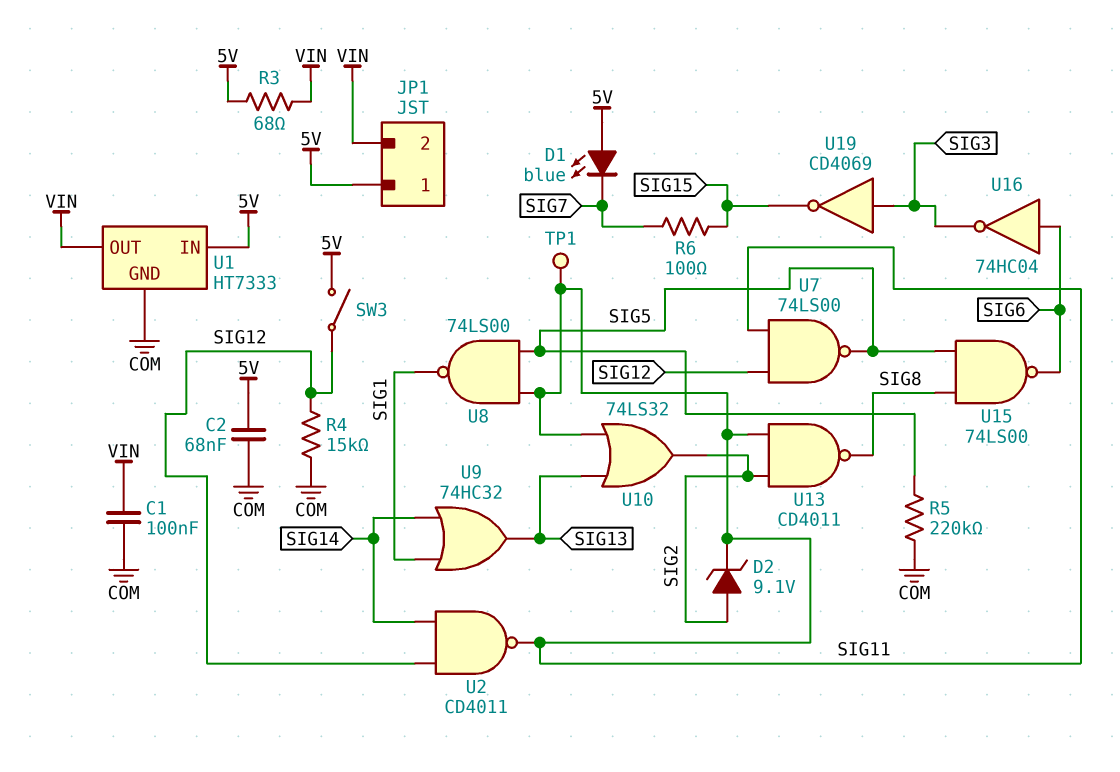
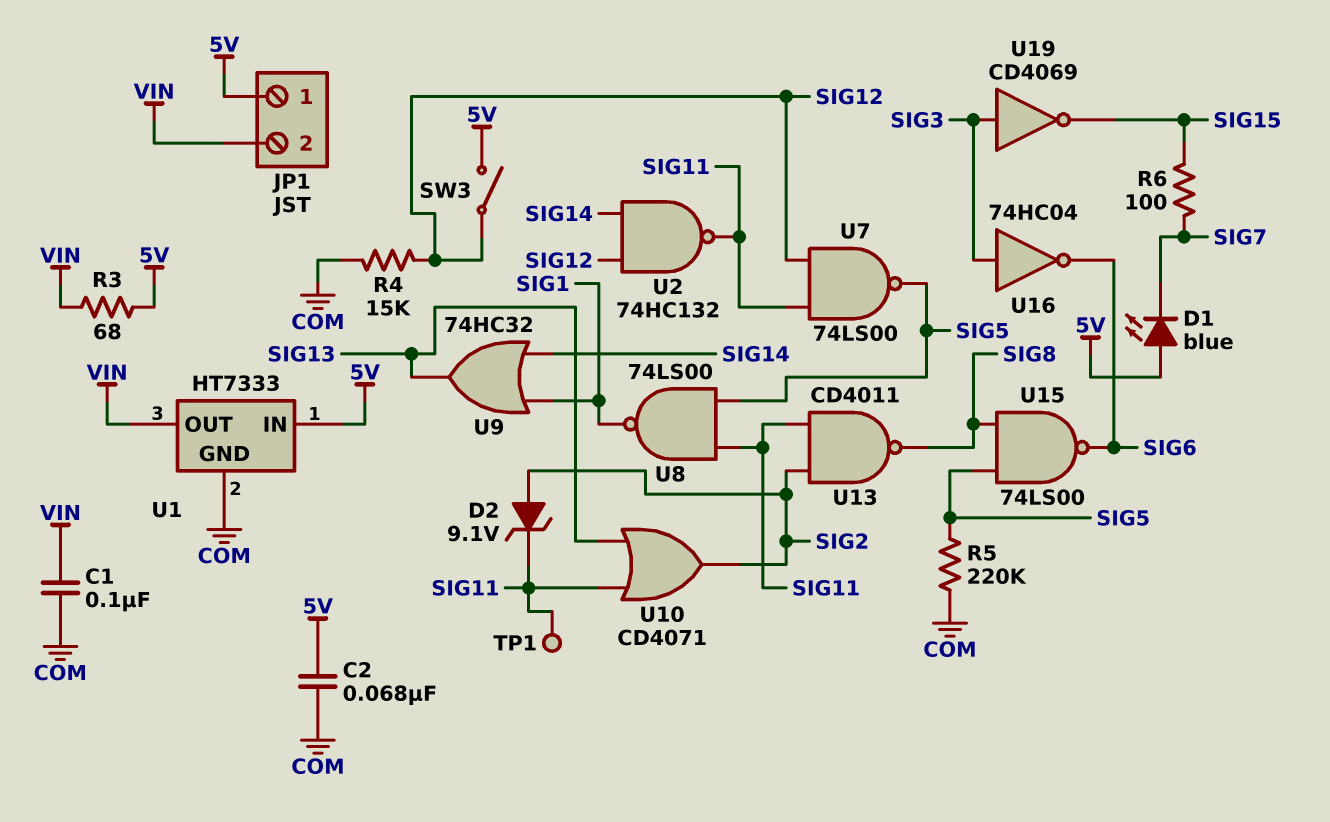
U2: NAND CD4011 (in SIG12, in SIG14, out SIG11) -> NAND 74HC132 (in SIG12, in SIG14, out SIG11)
U10: OR 74LS32 (in SIG11, in SIG13, out SIG2) -> OR CD4071 (in SIG11, in SIG13, out SIG2)
U16: NOT 74HC04 (in SIG6, out SIG3) -> NOT 74HC04 (in SIG3, out SIG6)

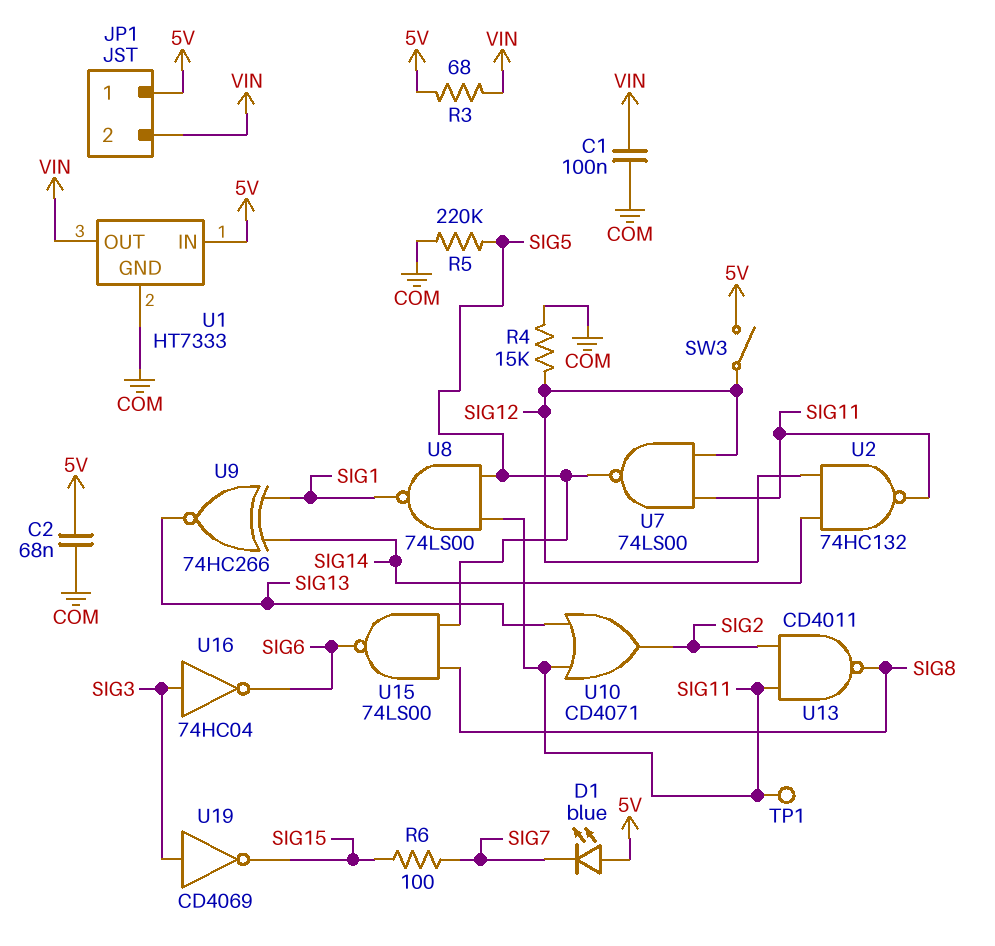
D2: zener 9.1V (A SIG2, K SIG11) -> none
U9: OR 74HC32 (in SIG1, in SIG14, out SIG13) -> XNOR 74HC266 (in SIG1, in SIG14, out SIG13)

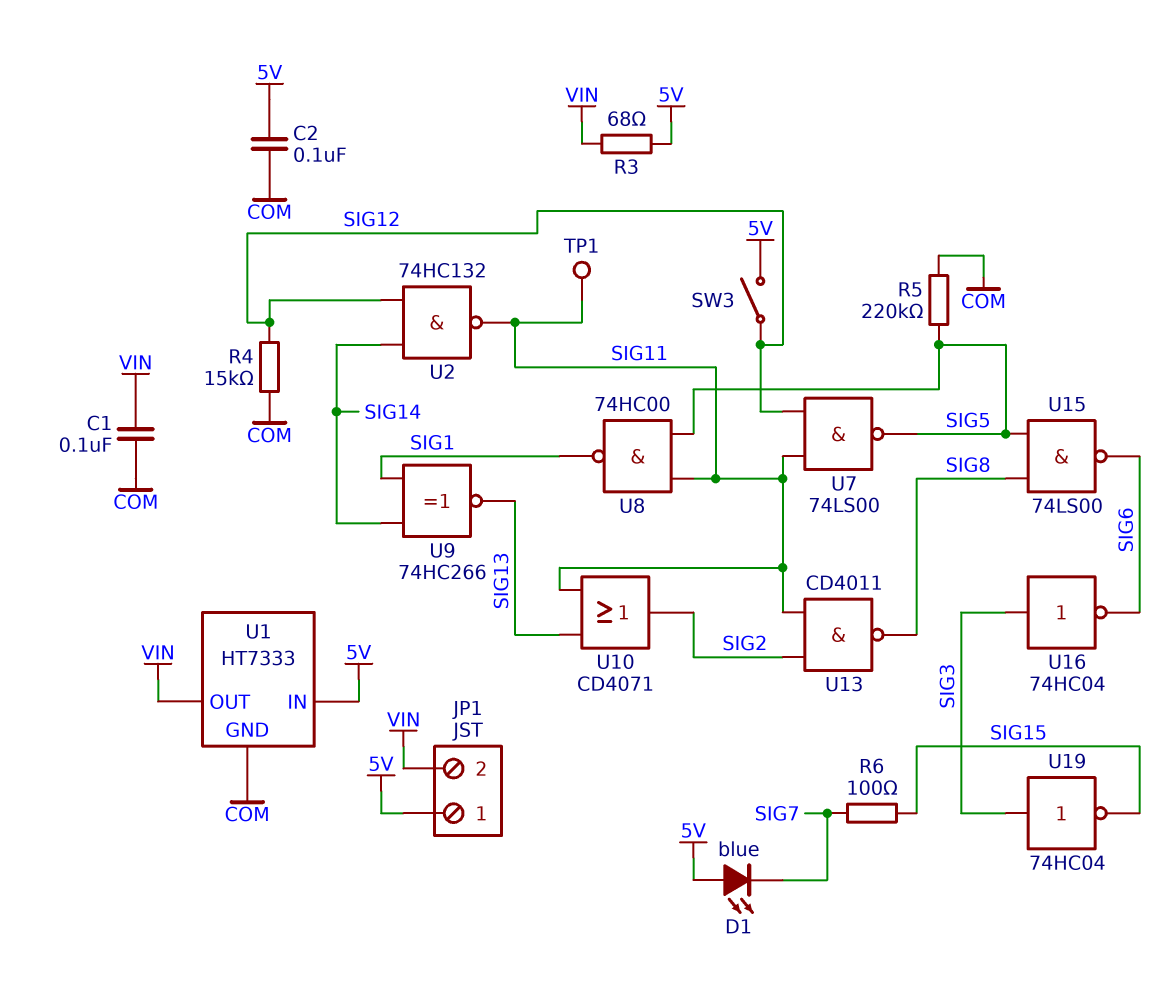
C2: 68nF (5V, COM) -> 100nF (5V, COM)
U8: NAND 74LS00 (in SIG5, in SIG11, out SIG1) -> NAND 74HC00 (in SIG5, in SIG11, out SIG1)
U19: NOT CD4069 (in SIG3, out SIG15) -> NOT 74HC04 (in SIG3, out SIG15)

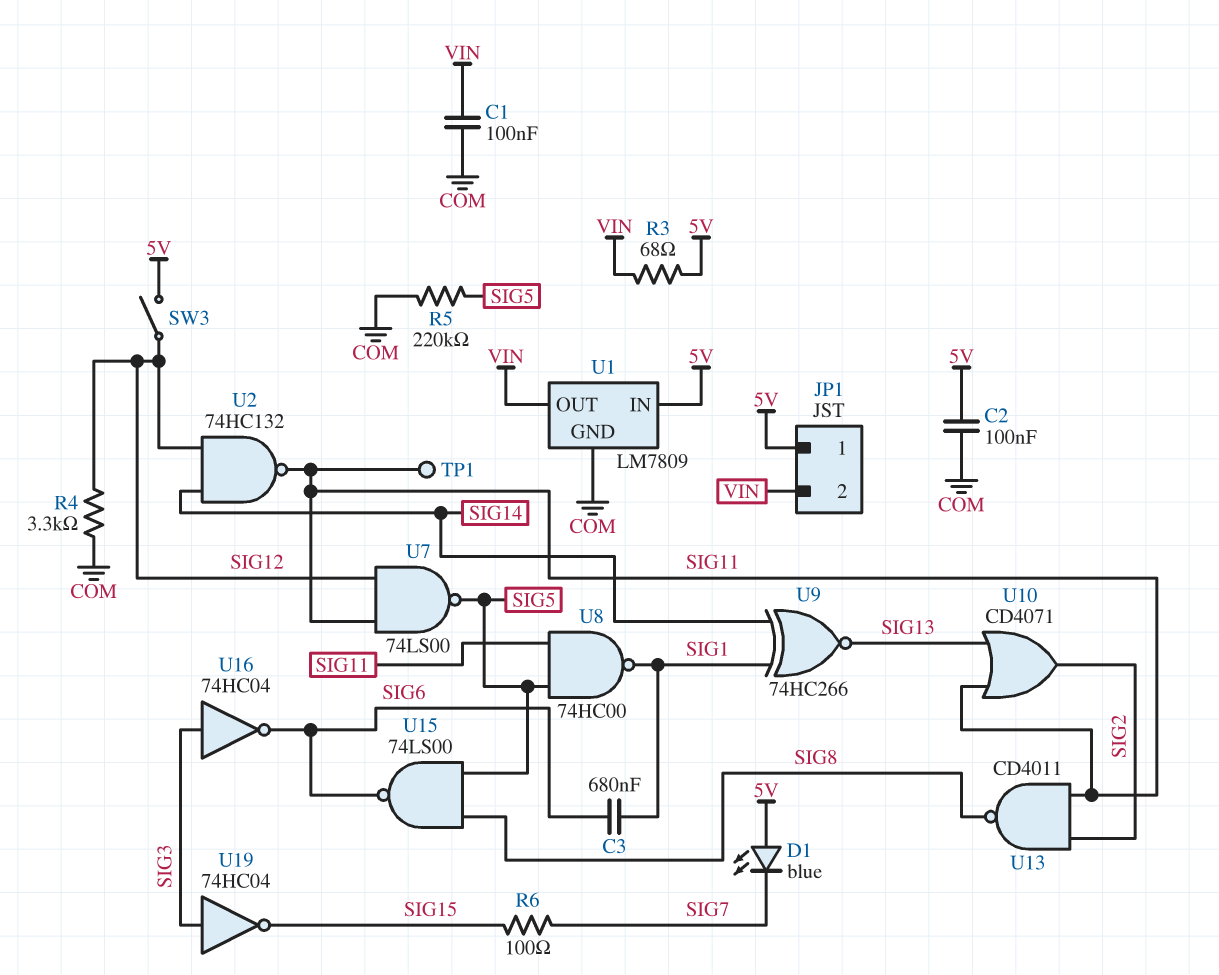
C3: none -> 680nF (SIG1, SIG6)
R4: 15k (COM, SIG12) -> 3.3k (COM, SIG12)
U1: HT7333 -> LM7809

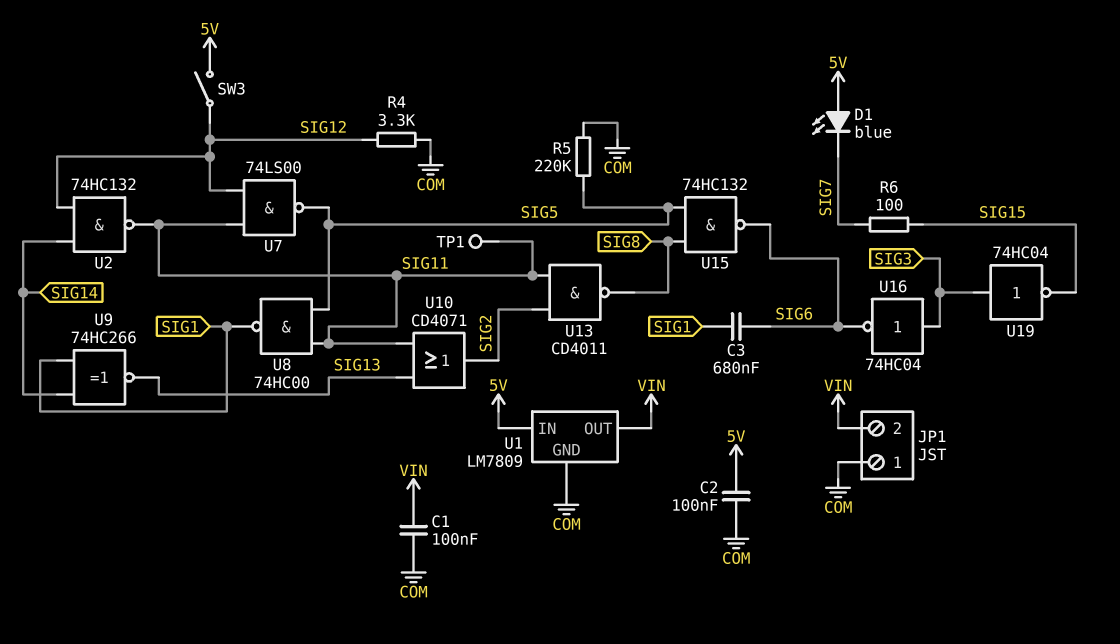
JP1 pin 1: 5V -> COM
R3: 68 (5V, VIN) -> none
U15: NAND 74LS00 (in SIG5, in SIG8, out SIG6) -> NAND 74HC132 (in SIG5, in SIG8, out SIG6)

